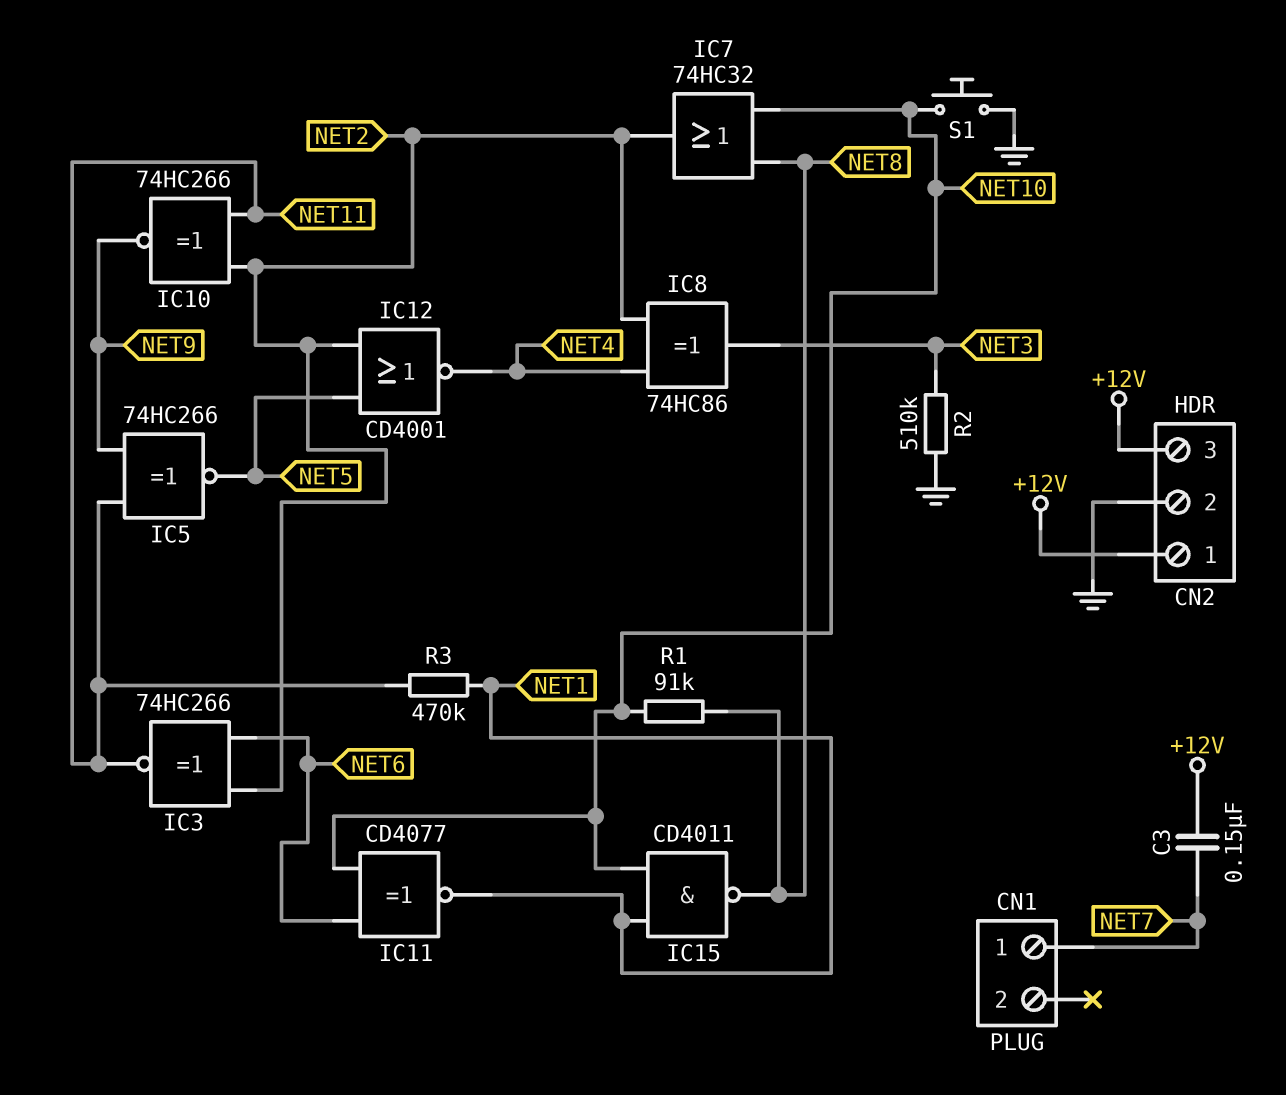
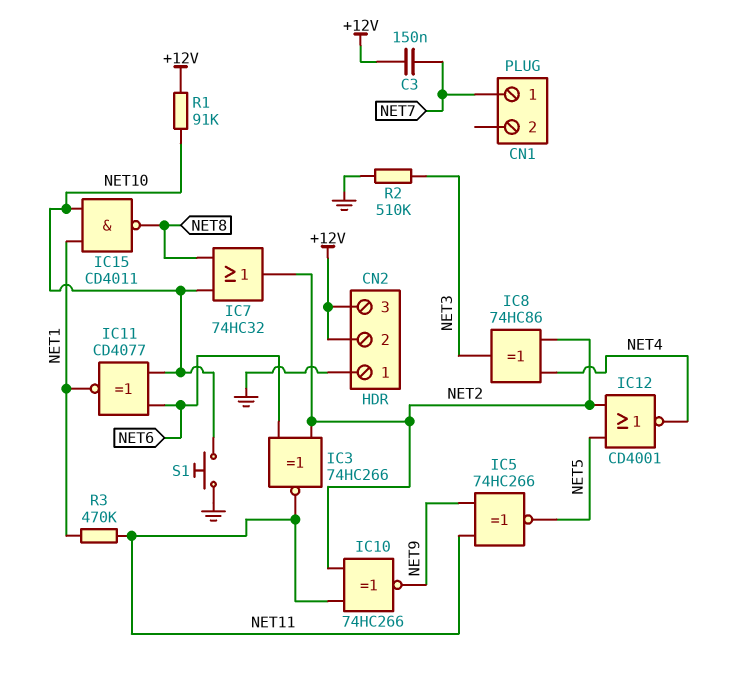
CN2 pin 1: +12V -> GND
CN2 pin 2: GND -> +12V
R1: 91k (NET8, NET10) -> 91k (+12V, NET10)

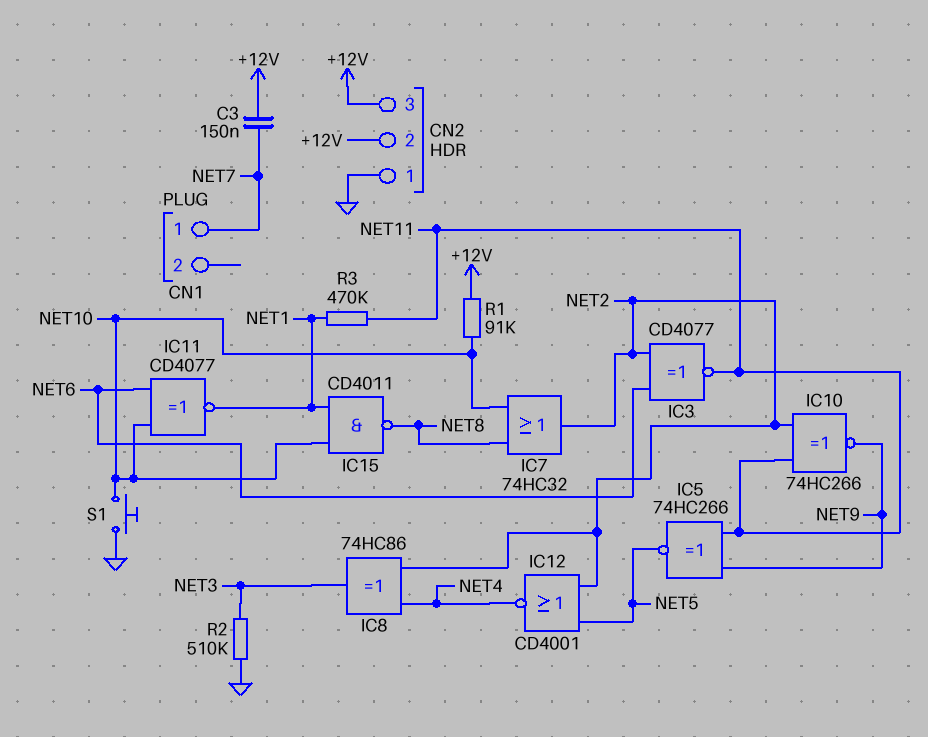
IC3: XNOR 74HC266 (in NET2, in NET6, out NET11) -> XNOR CD4077 (in NET2, in NET6, out NET11)

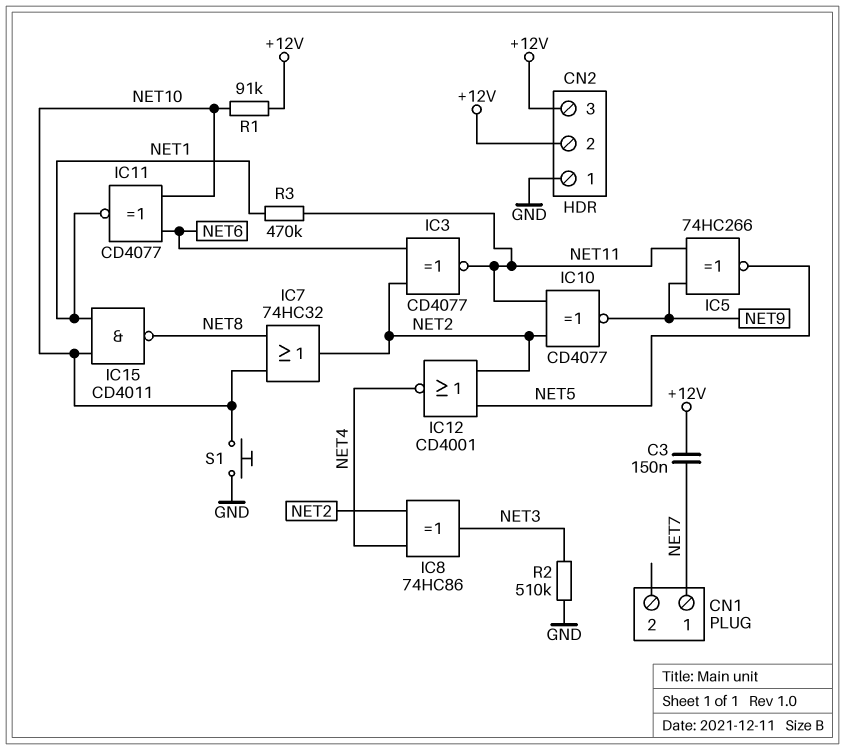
IC10: XNOR 74HC266 (in NET2, in NET11, out NET9) -> XNOR CD4077 (in NET2, in NET11, out NET9)

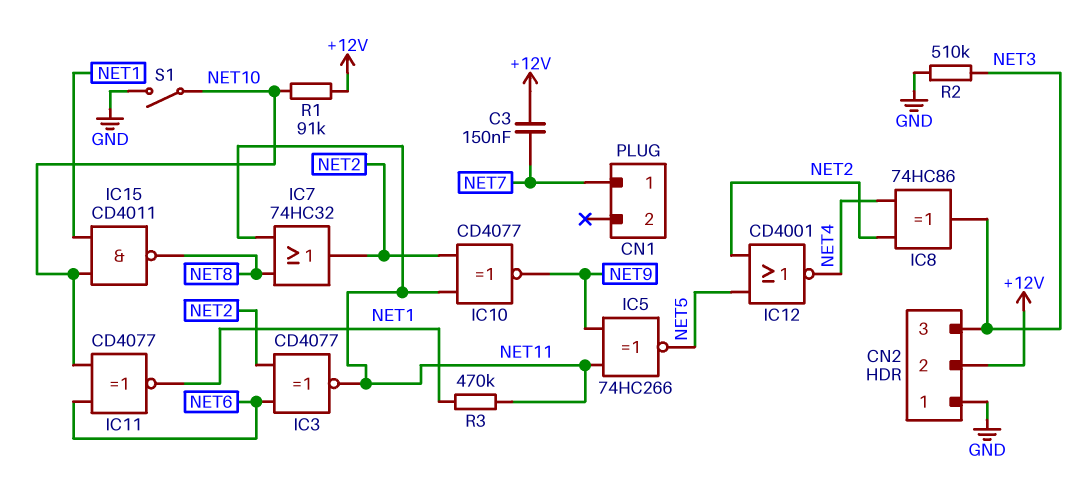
CN2 pin 3: +12V -> NET3
IC7: OR 74HC32 (in NET8, in NET10, out NET2) -> OR 74HC32 (in NET8, in NET11, out NET2)
S1: button (GND, NET10) -> switch (GND, NET10)

